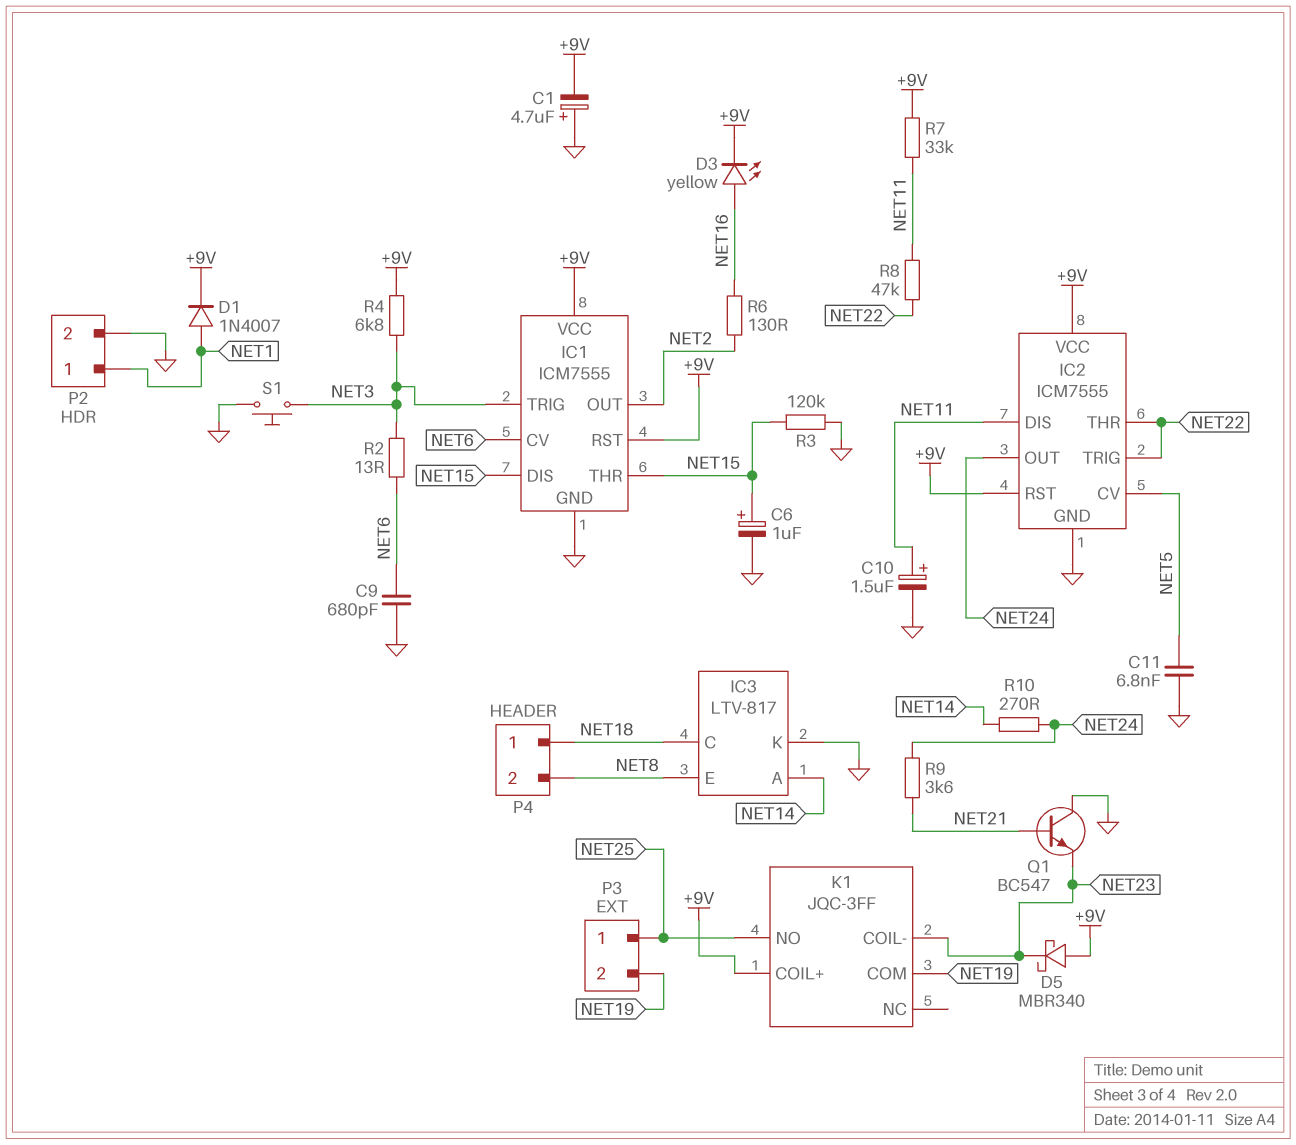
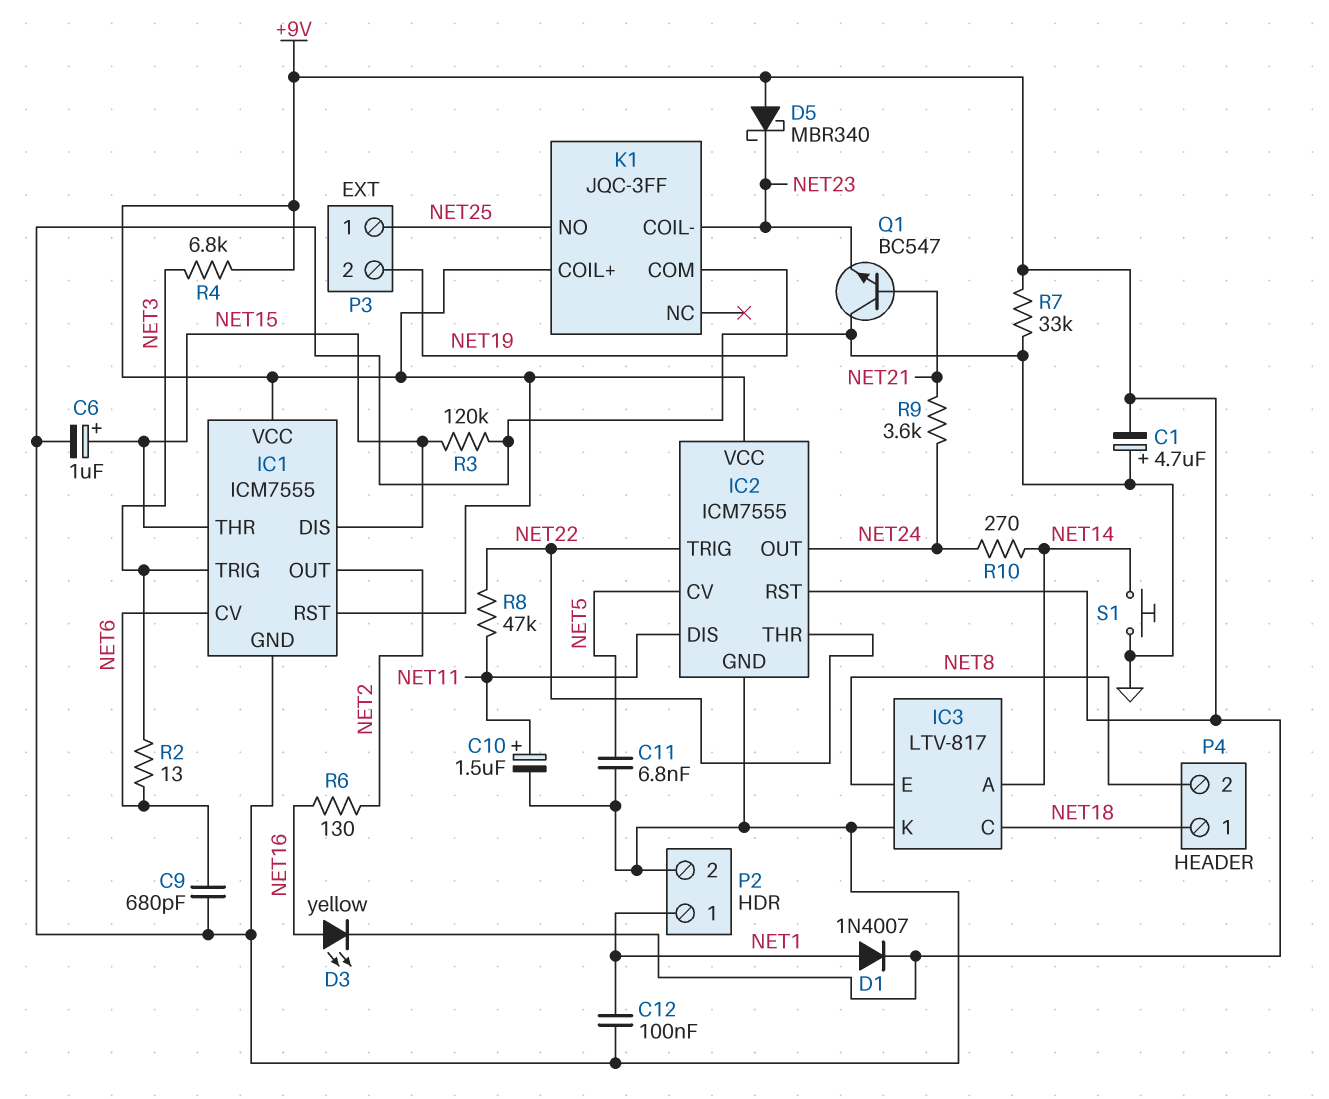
C12: none -> 100nF (GND, NET1)
R7: 33k (+9V, NET11) -> 33k (+9V, GND)
S1: button (GND, NET3) -> button (GND, NET14)

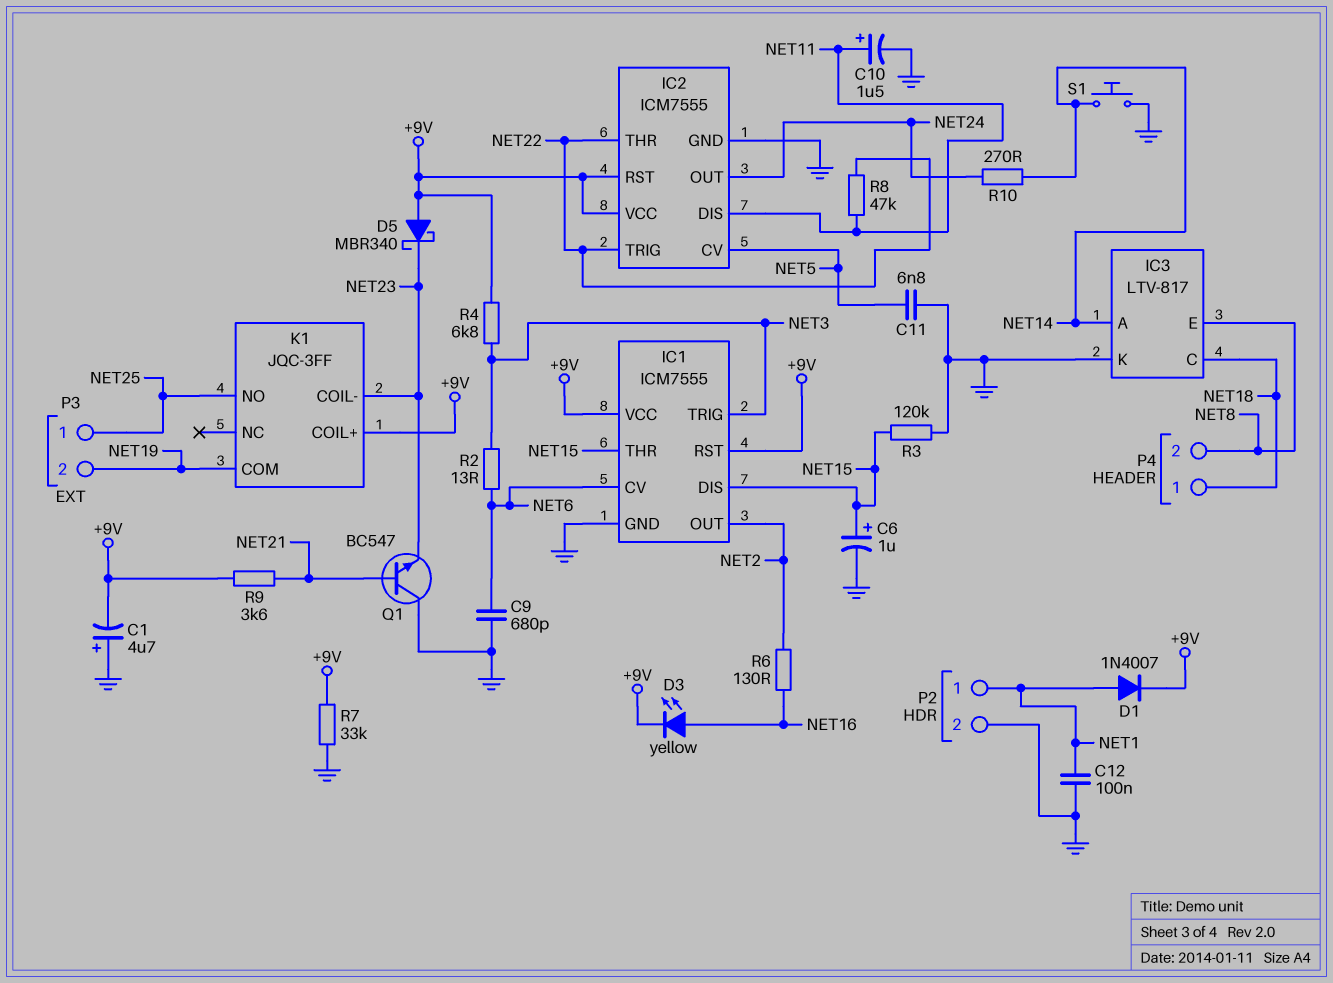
R9: 3.6k (NET21, NET24) -> 3.6k (+9V, NET21)

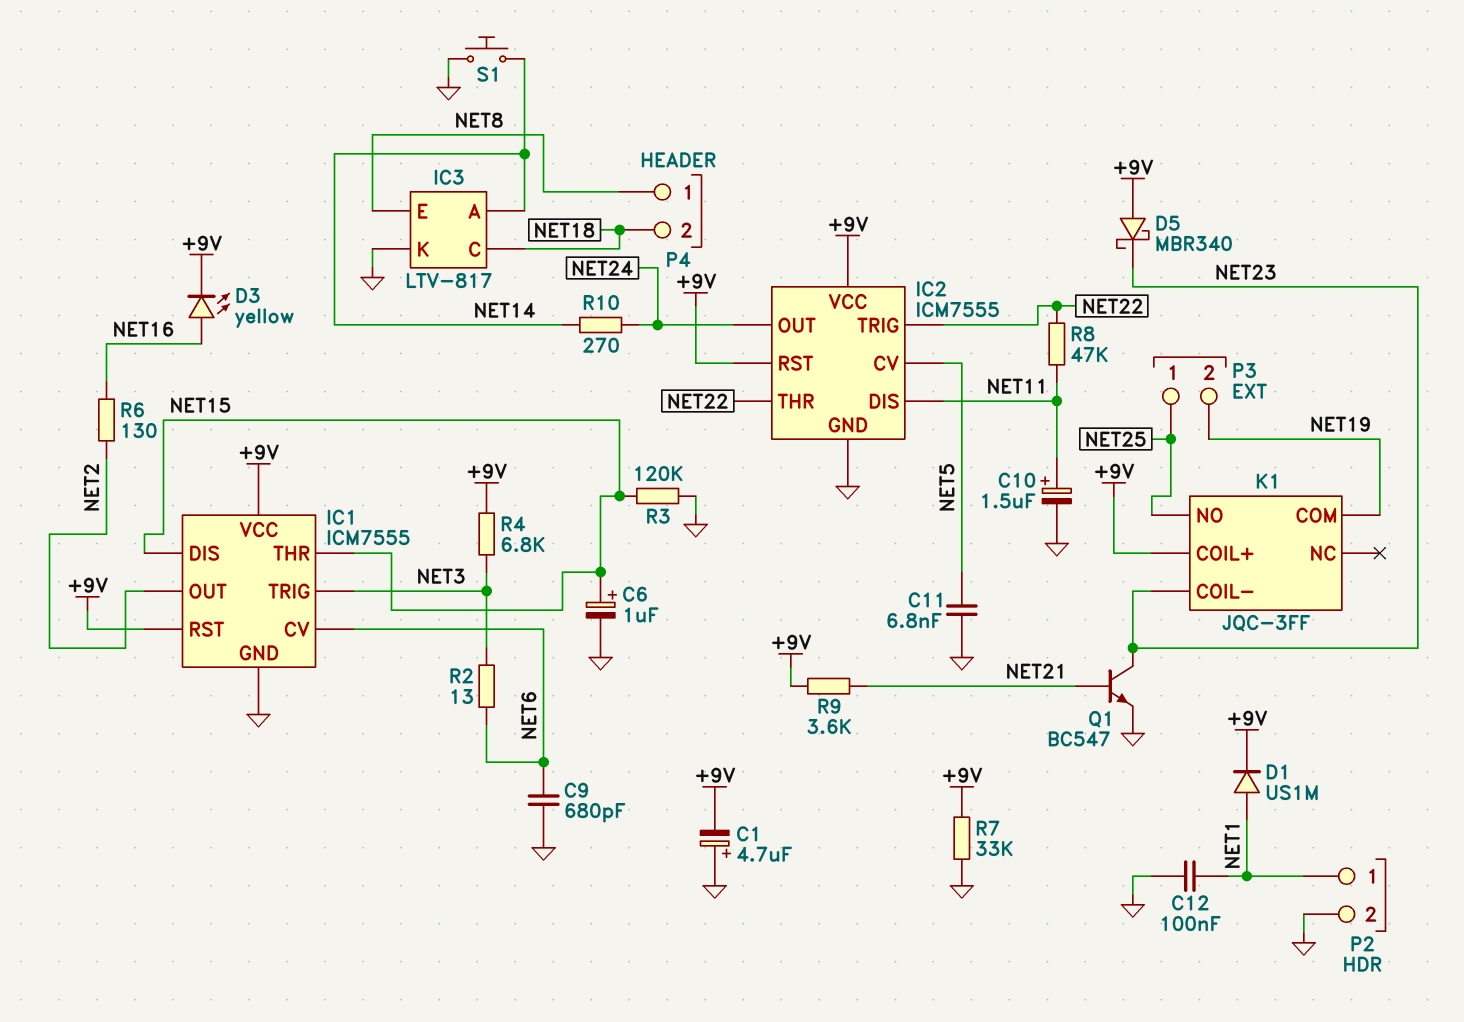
D1: diode 1N4007 (A NET1, K +9V) -> diode US1M (A NET1, K +9V)
P4 pin 1: NET18 -> NET8
P4 pin 2: NET8 -> NET18
Q1: NPN BC547 (B NET21, C GND, E NET23) -> NPN BC547 (B NET21, C NET23, E GND)

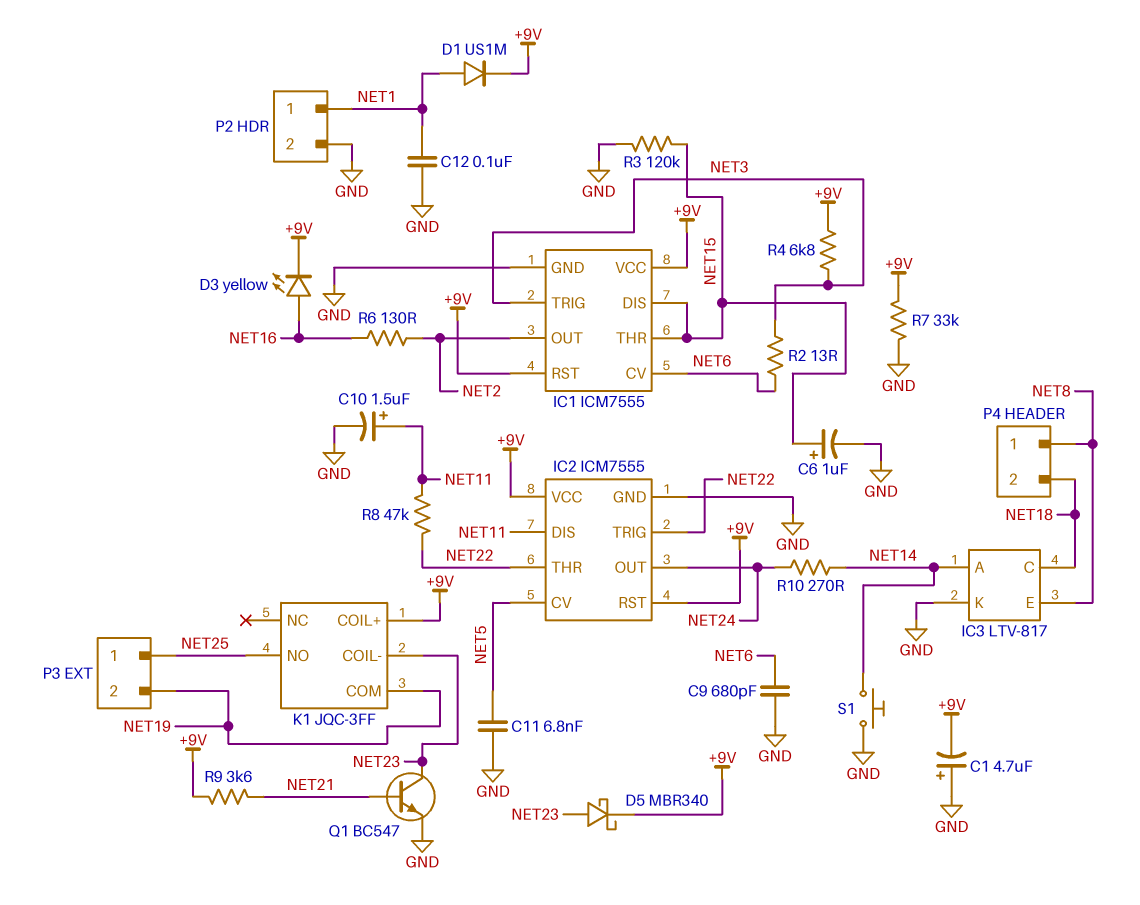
D5: schottky MBR340 (A +9V, K NET23) -> schottky MBR340 (A NET23, K +9V)

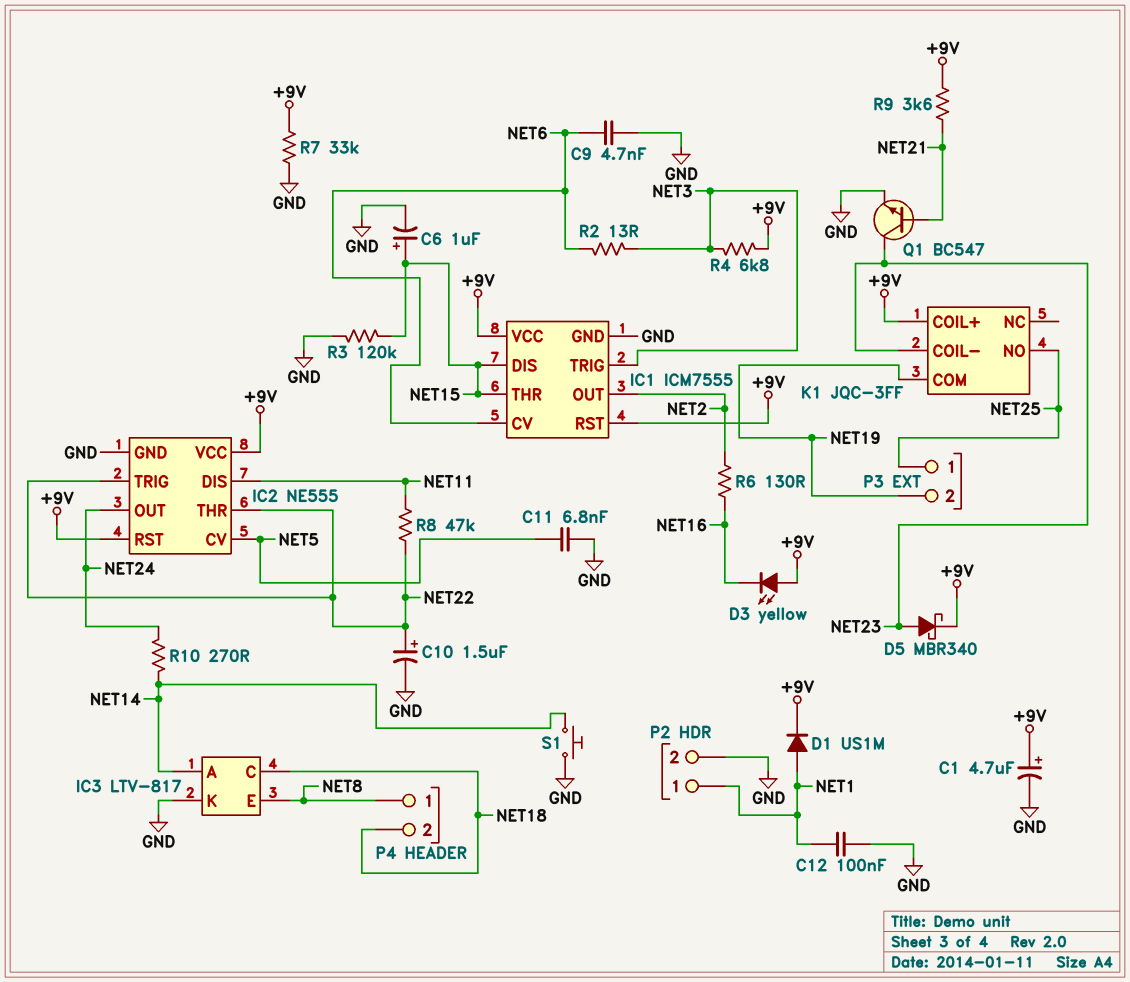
C1: 4.7uF (plus GND, minus +9V) -> 4.7uF (plus +9V, minus GND)
C9: 680pF (GND, NET6) -> 4.7nF (GND, NET6)
C10: 1.5uF (plus NET11, minus GND) -> 1.5uF (plus NET22, minus GND)
D3: LED yellow (A NET16, K +9V) -> LED yellow (A +9V, K NET16)
IC2: ICM7555 -> NE555

